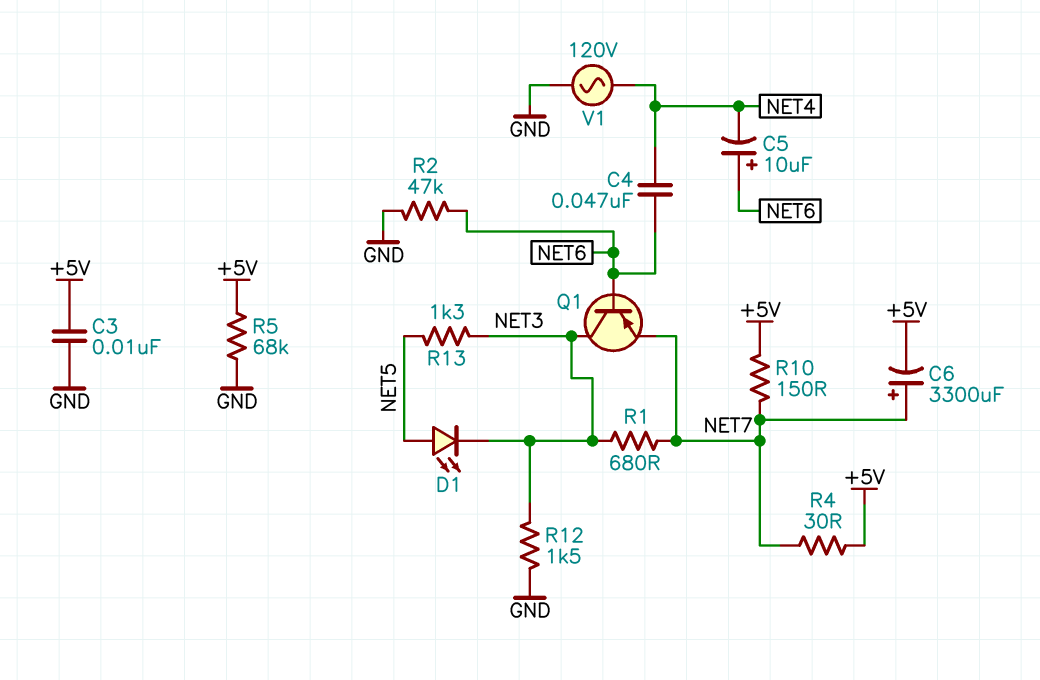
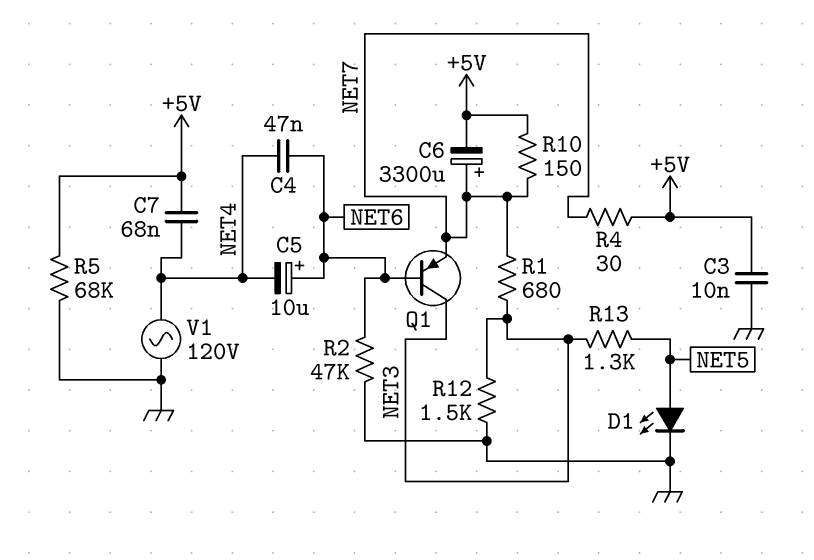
C7: none -> 68nF (+5V, NET4)
D1: LED (A NET5, K NET3) -> LED (A NET5, K GND)

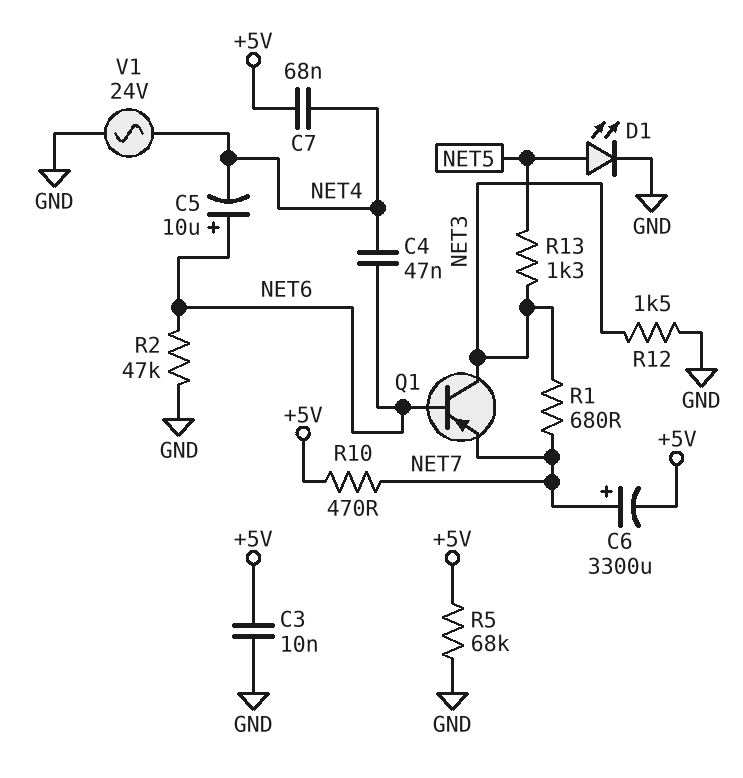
R4: 30 (+5V, NET7) -> none
R10: 150 (+5V, NET7) -> 470 (+5V, NET7)
V1: AC 120V (GND, NET4) -> AC 24V (GND, NET4)

